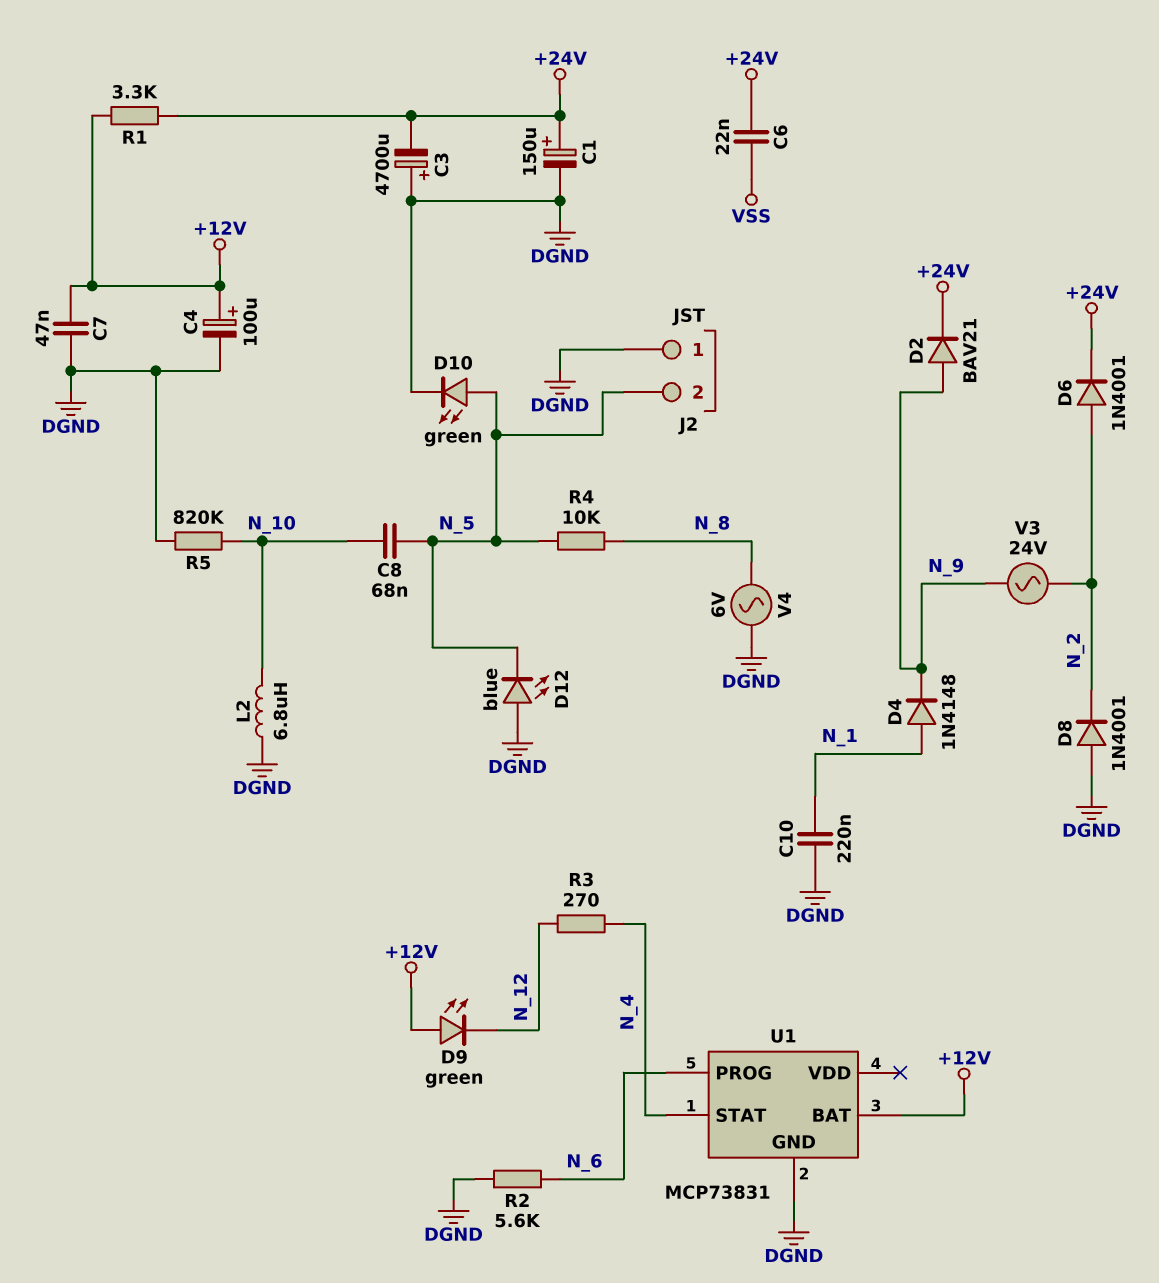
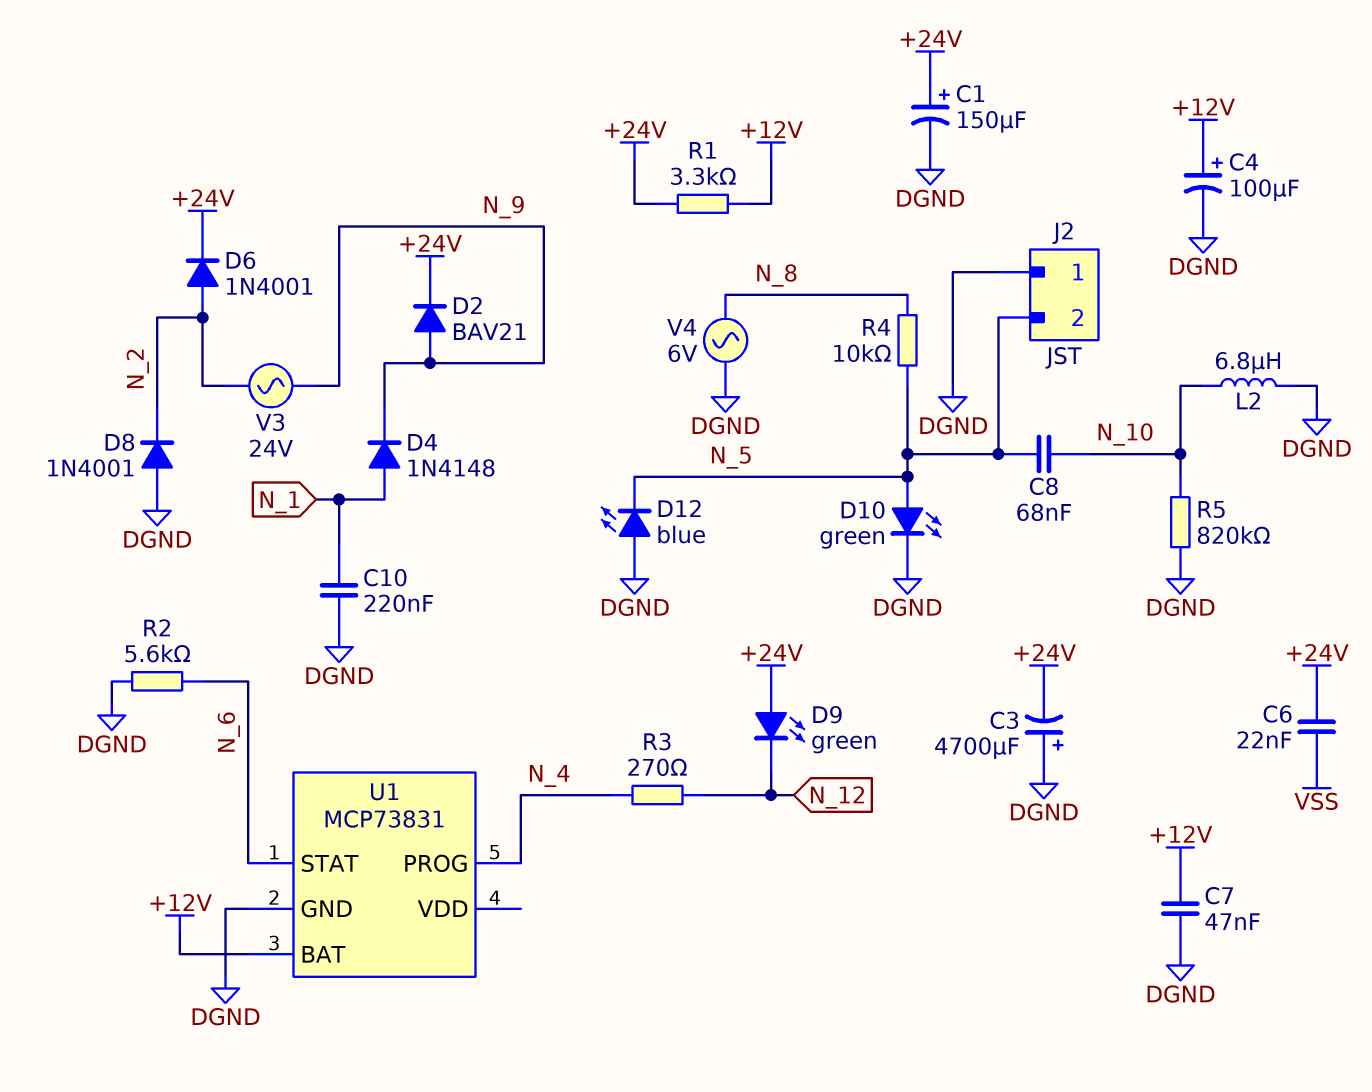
D9: LED green (A +12V, K N_12) -> LED green (A +24V, K N_12)
U1 pin PROG: N_6 -> N_4
U1 pin STAT: N_4 -> N_6

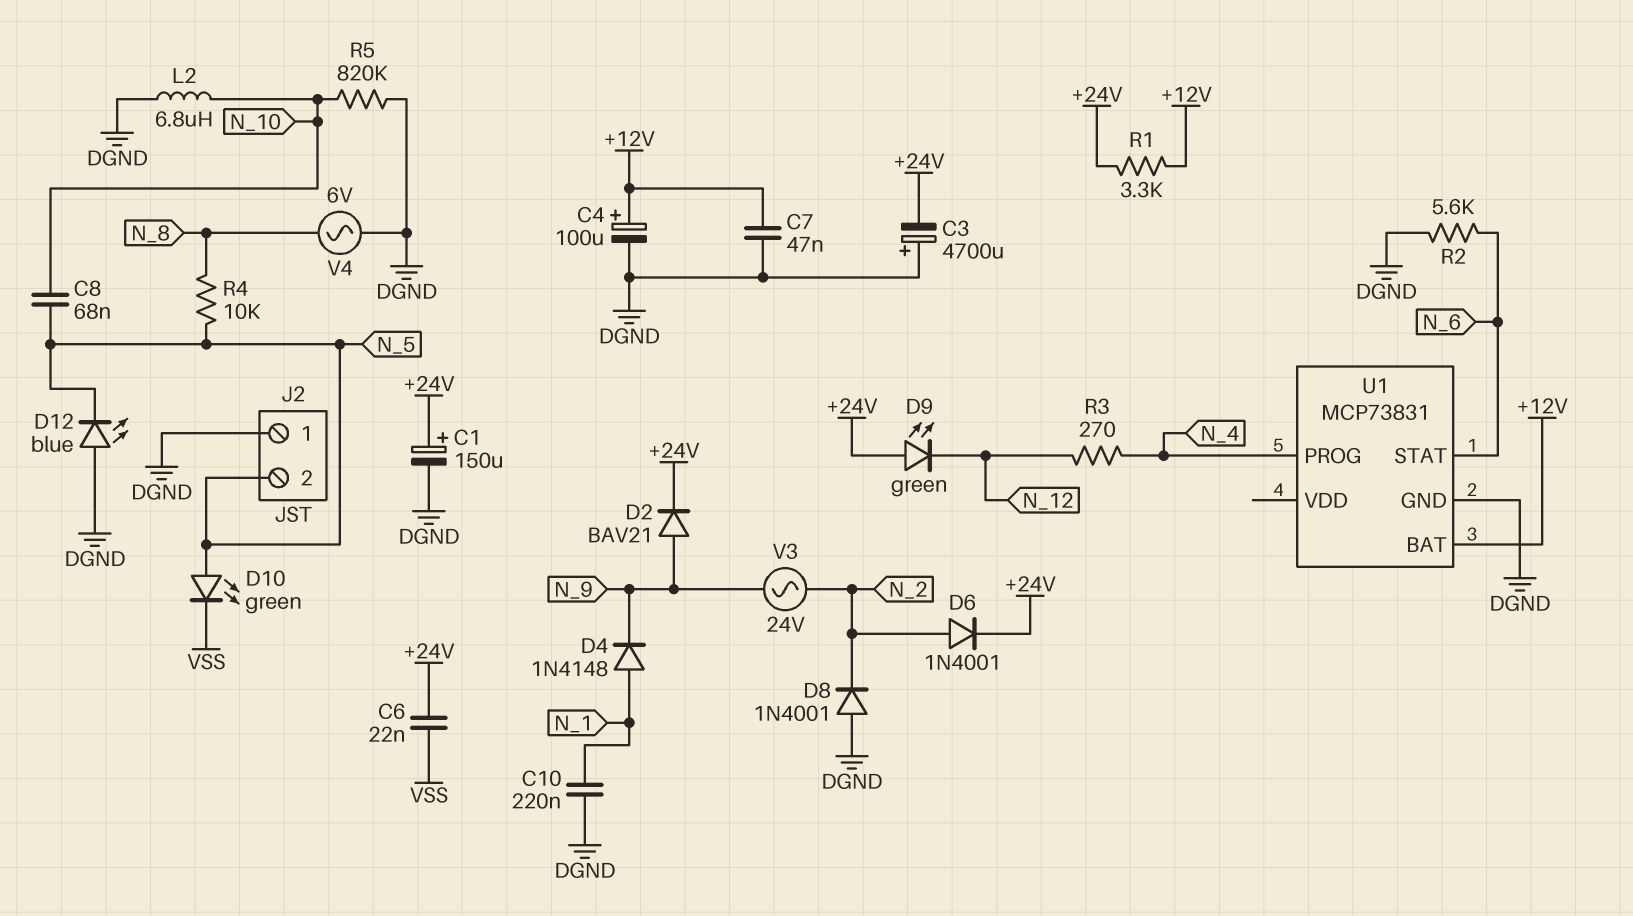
D10: LED green (A N_5, K DGND) -> LED green (A N_5, K VSS)

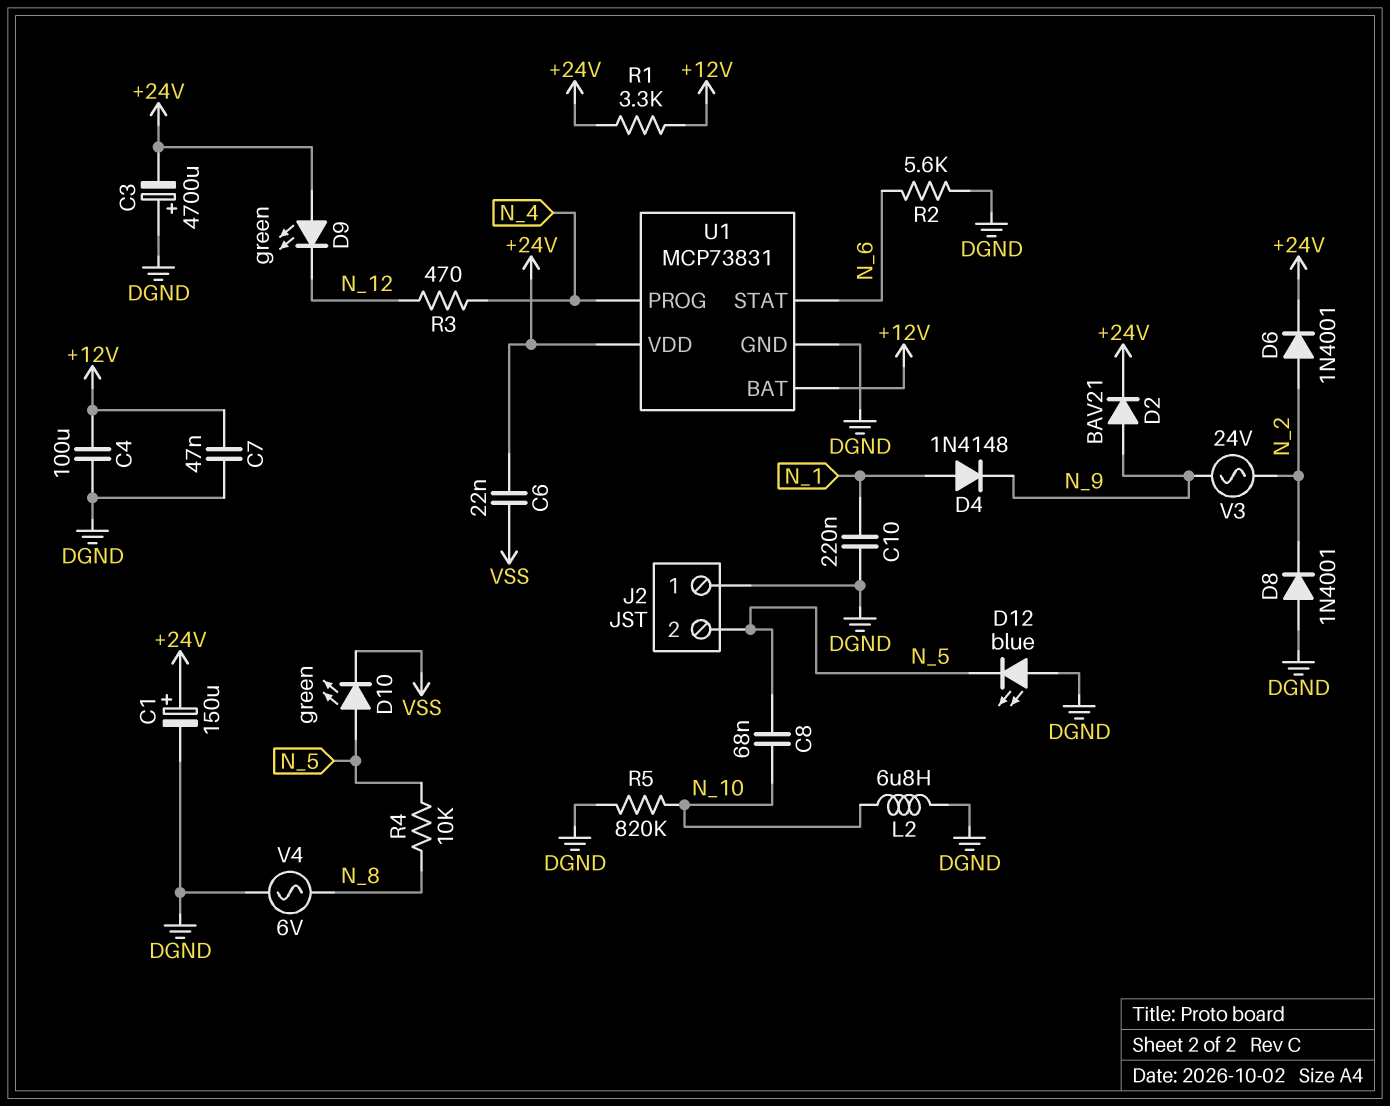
C4: 100uF (plus +12V, minus DGND) -> 100uF (+12V, DGND)
R3: 270 (N_4, N_12) -> 470 (N_4, N_12)
U1 pin VDD: none -> +24V

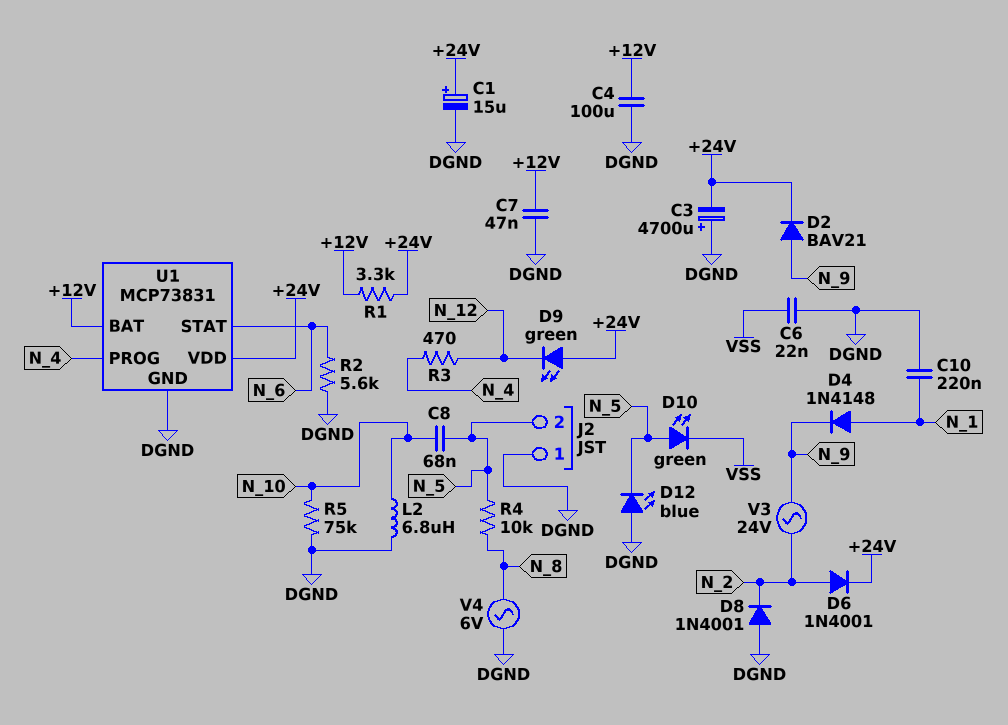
C1: 150uF (plus +24V, minus DGND) -> 15uF (plus +24V, minus DGND)
C6: 22nF (+24V, VSS) -> 22nF (DGND, VSS)
R5: 820k (DGND, N_10) -> 75k (DGND, N_10)

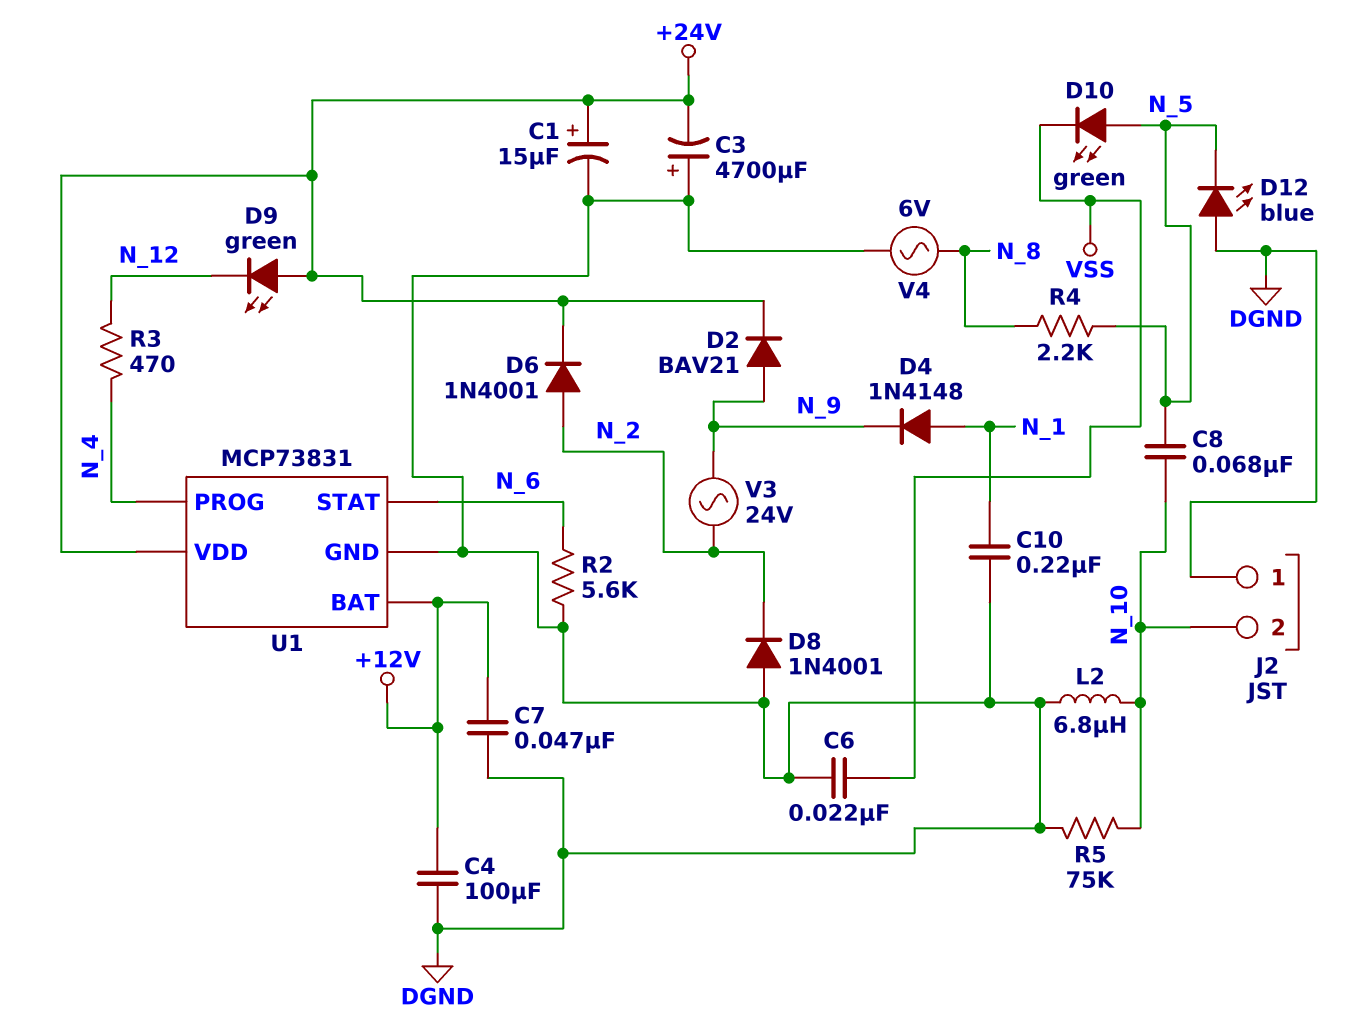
J2 pin 2: N_5 -> N_10
R1: 3.3k (+12V, +24V) -> none
R4: 10k (N_5, N_8) -> 2.2k (N_5, N_8)

